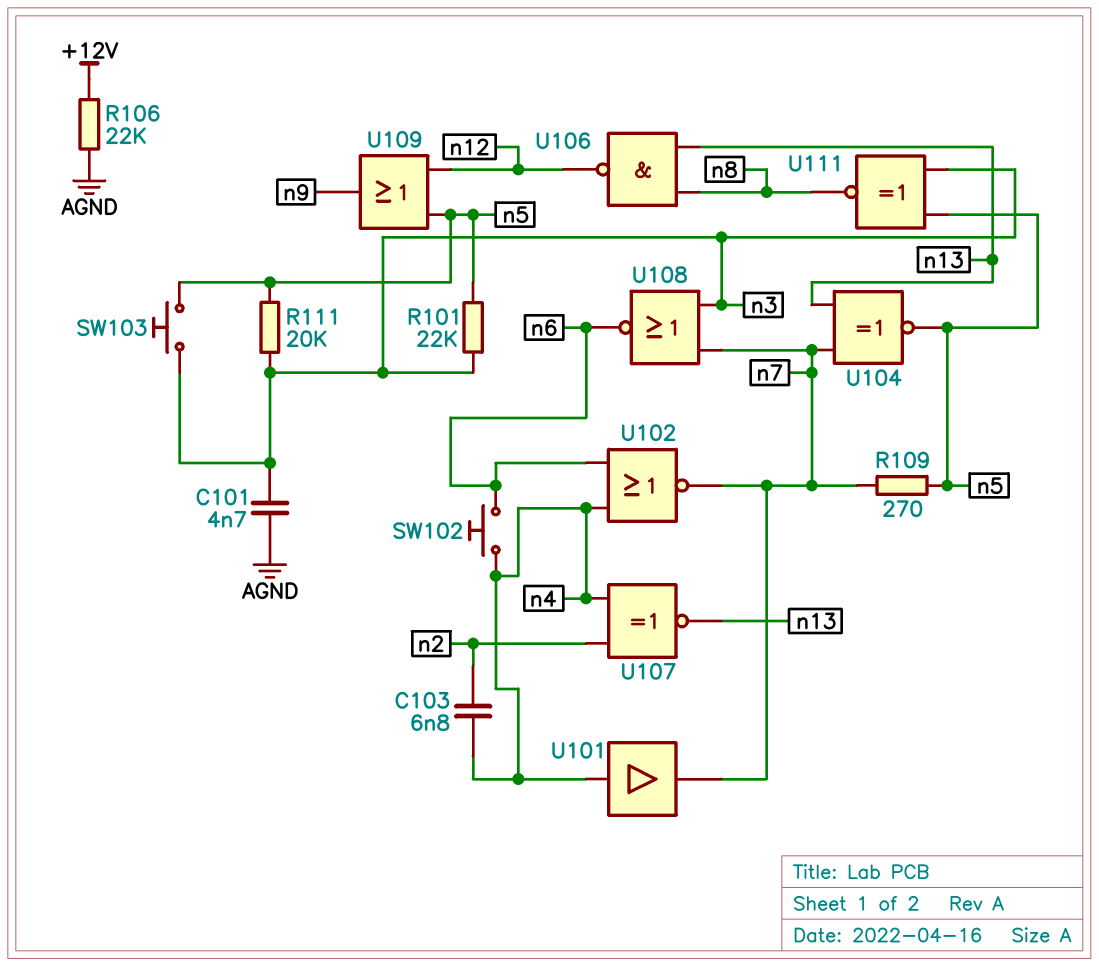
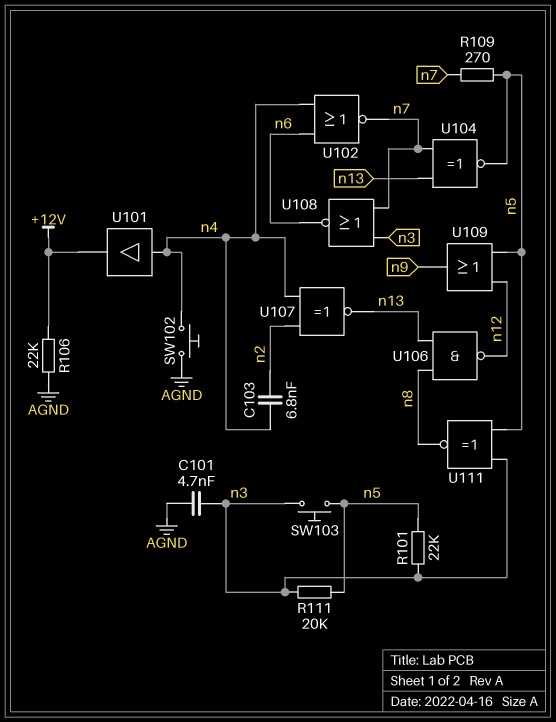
SW102: button (n4, n6) -> button (AGND, n4)
U101: buffer (in n4, out n7) -> buffer (in n4, out +12V)

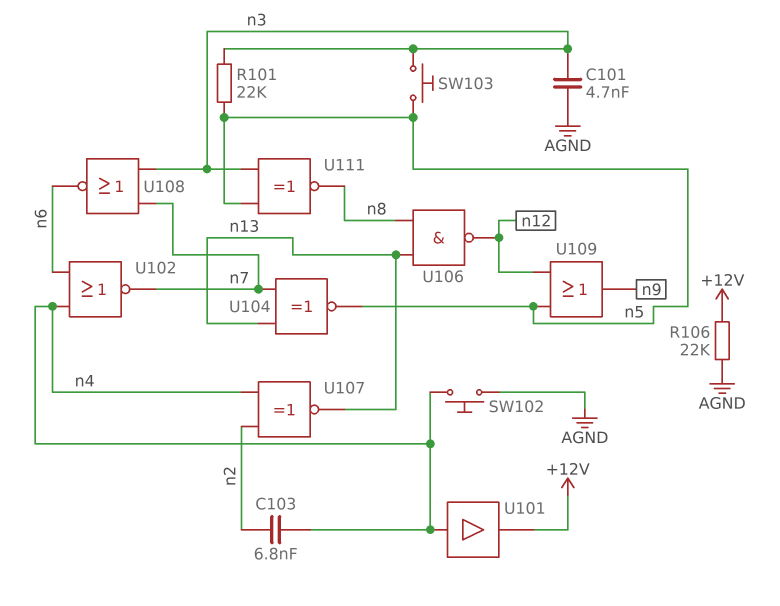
R109: 270 (n5, n7) -> none
R111: 20k (n3, n5) -> none

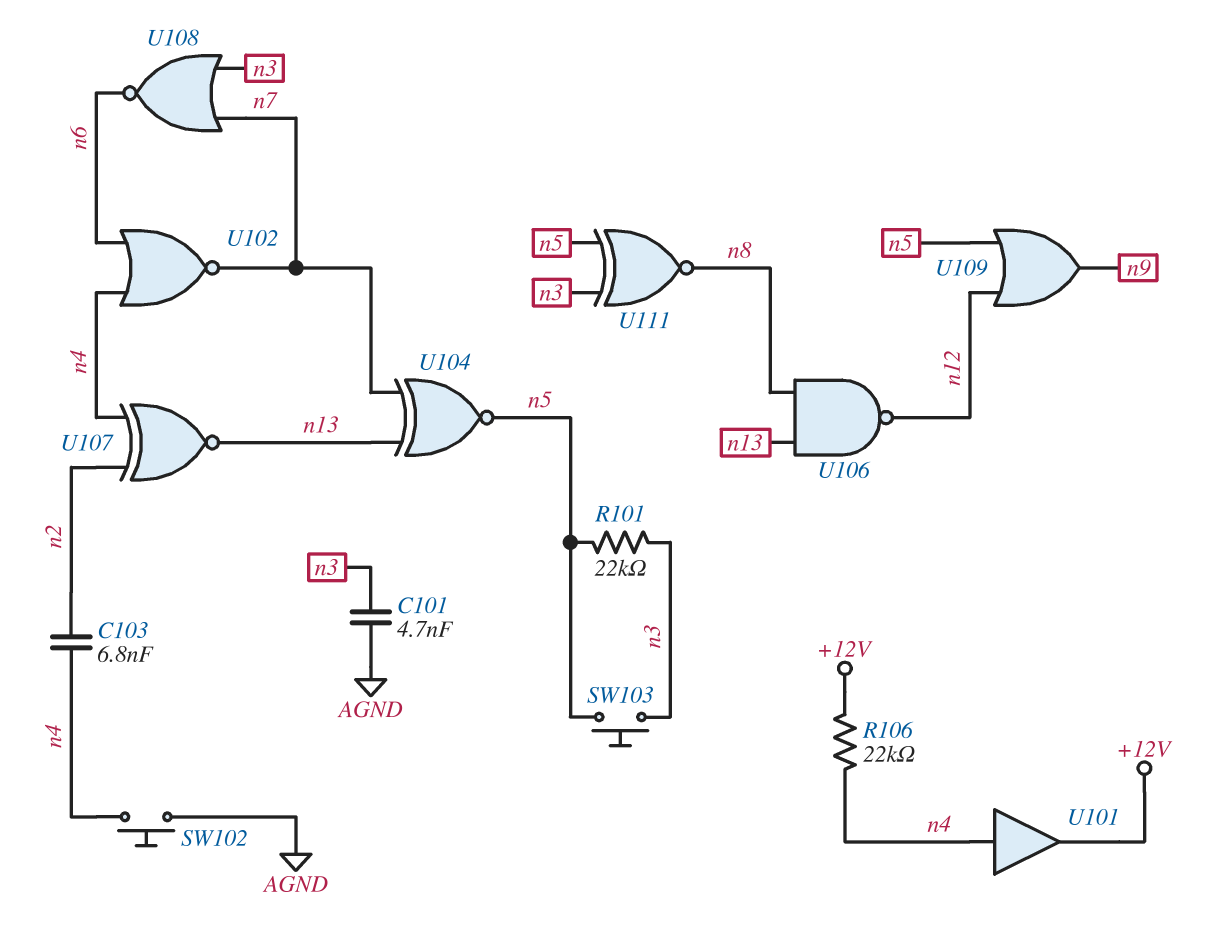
R106: 22k (+12V, AGND) -> 22k (+12V, n4)

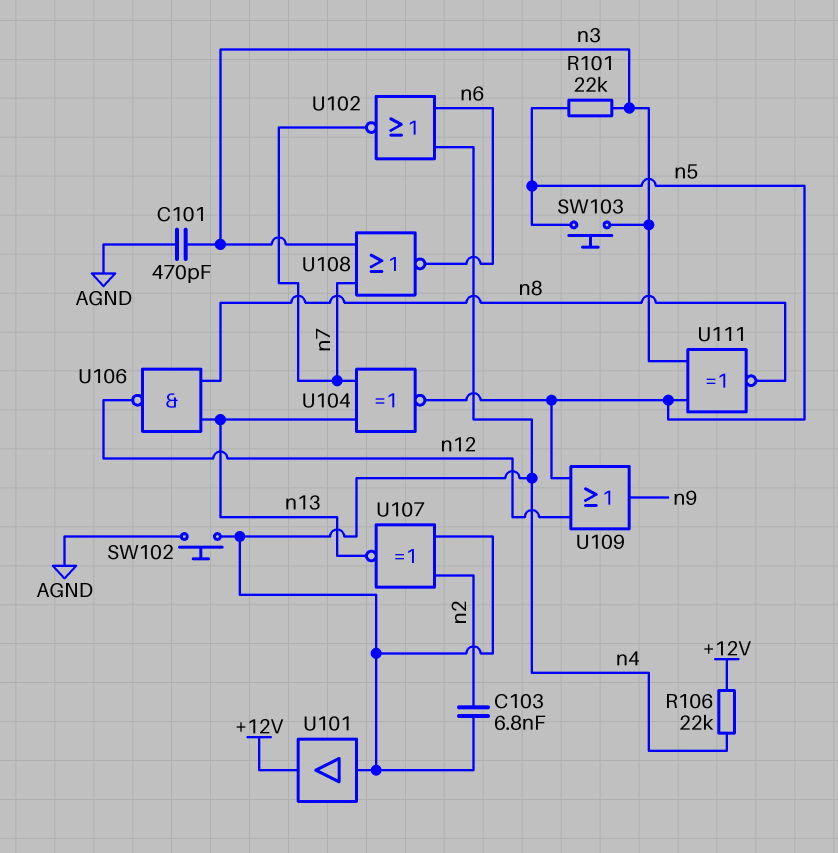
C101: 4.7nF (AGND, n3) -> 470pF (AGND, n3)

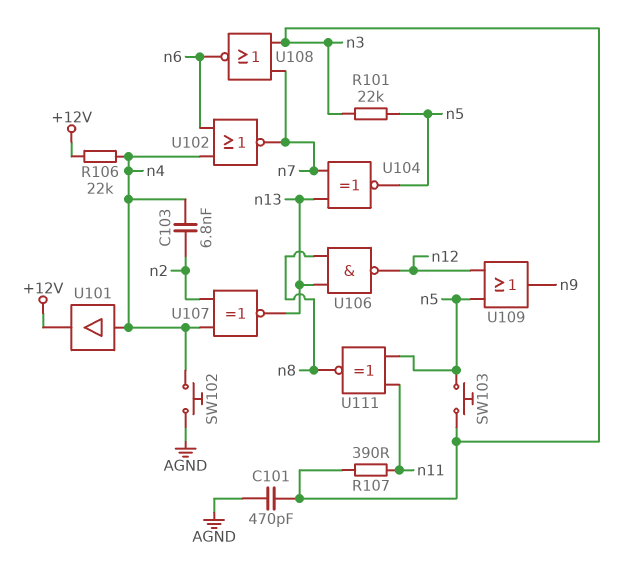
R107: none -> 390 (n3, n11)
U111: XNOR (in n3, in n5, out n8) -> XNOR (in n5, in n11, out n8)

